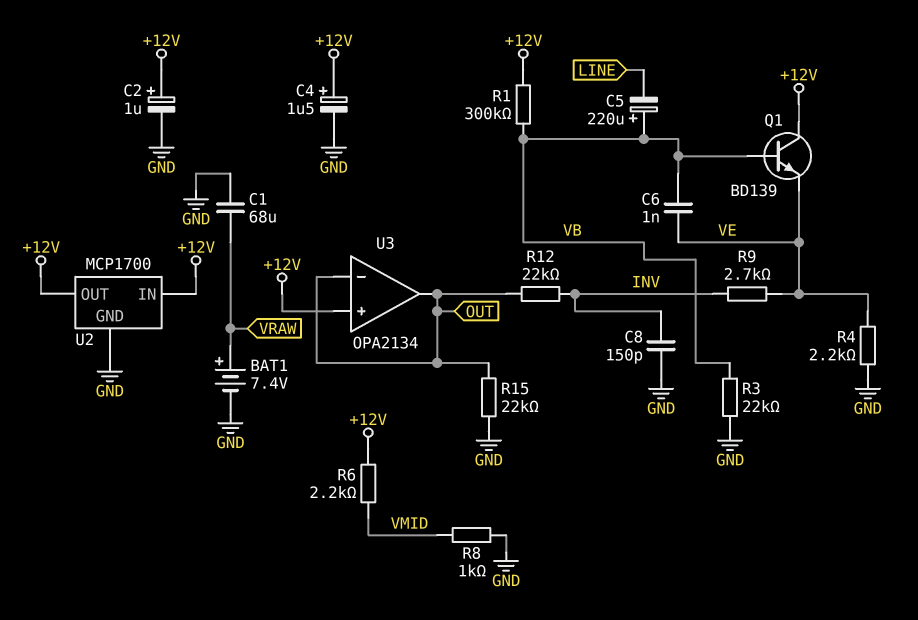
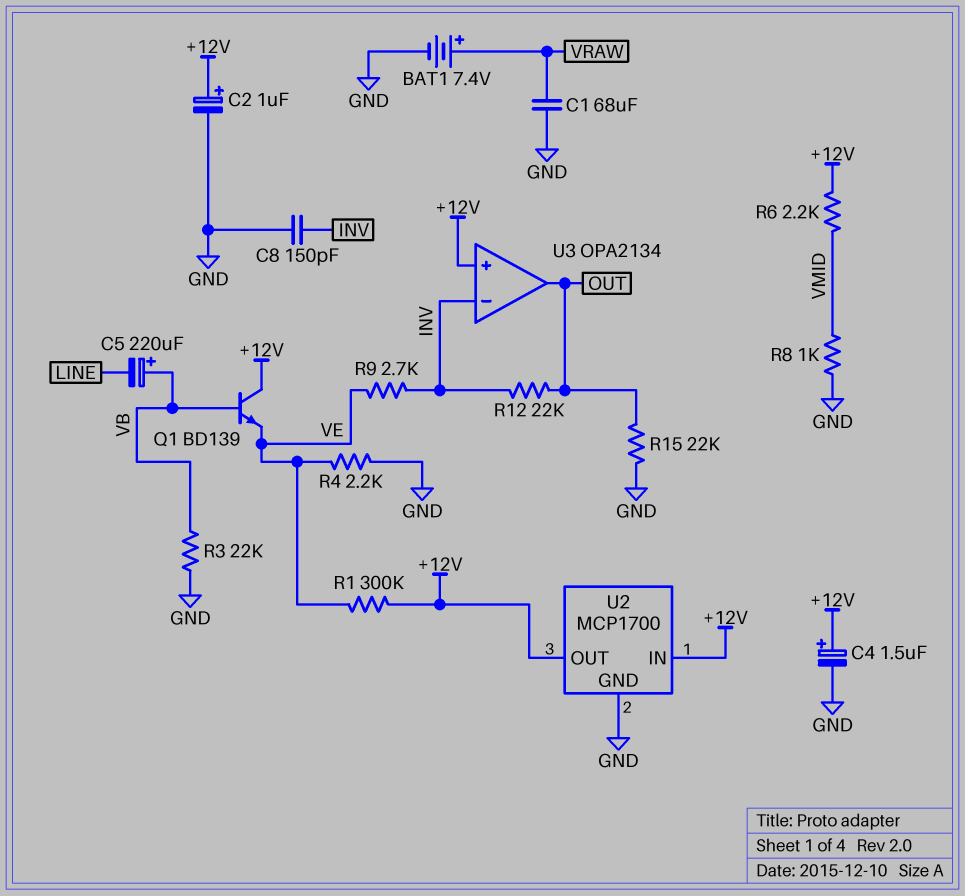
C6: 1nF (VB, VE) -> none
R1: 300k (+12V, VB) -> 300k (+12V, VE)
U3 pin in-: OUT -> INV

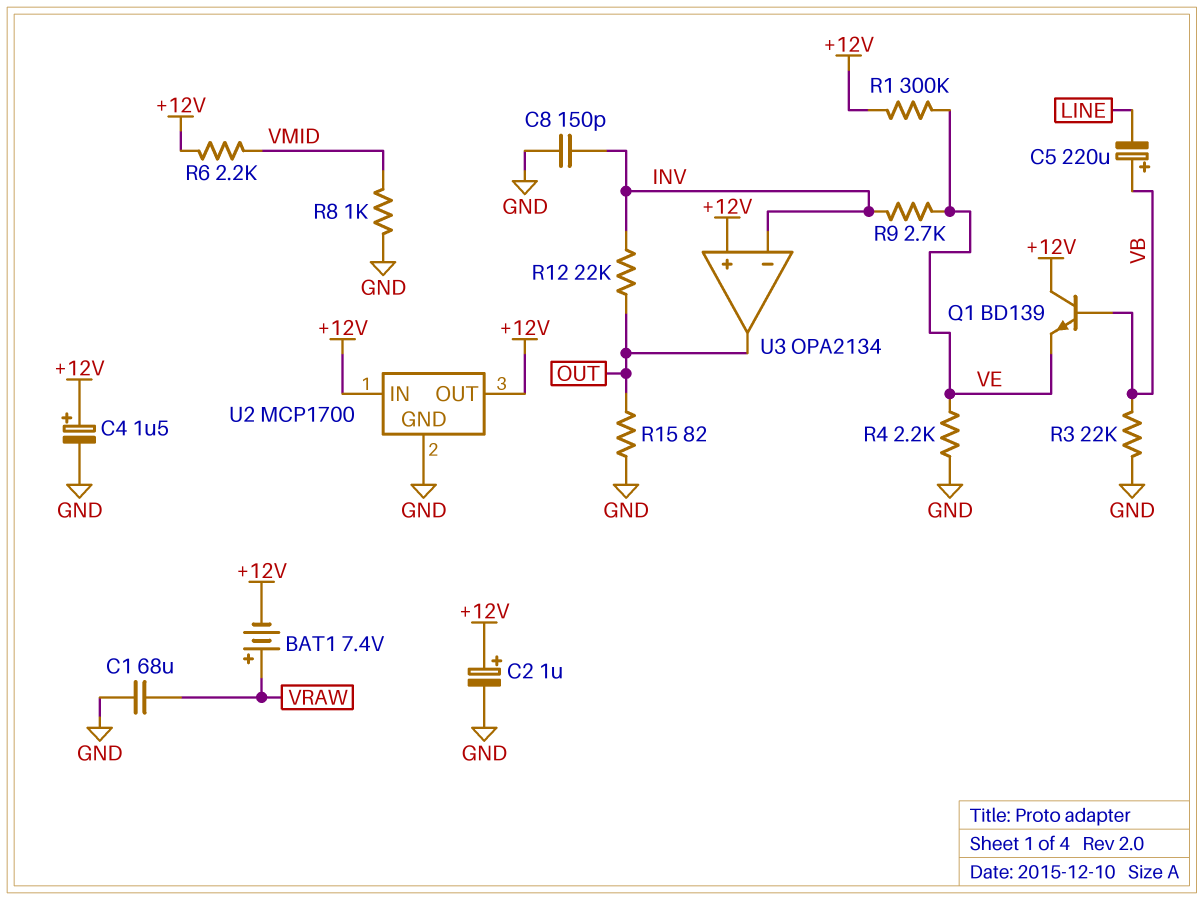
BAT1: 7.4V (plus VRAW, minus GND) -> 7.4V (plus VRAW, minus +12V)
R15: 22k (GND, OUT) -> 82 (GND, OUT)

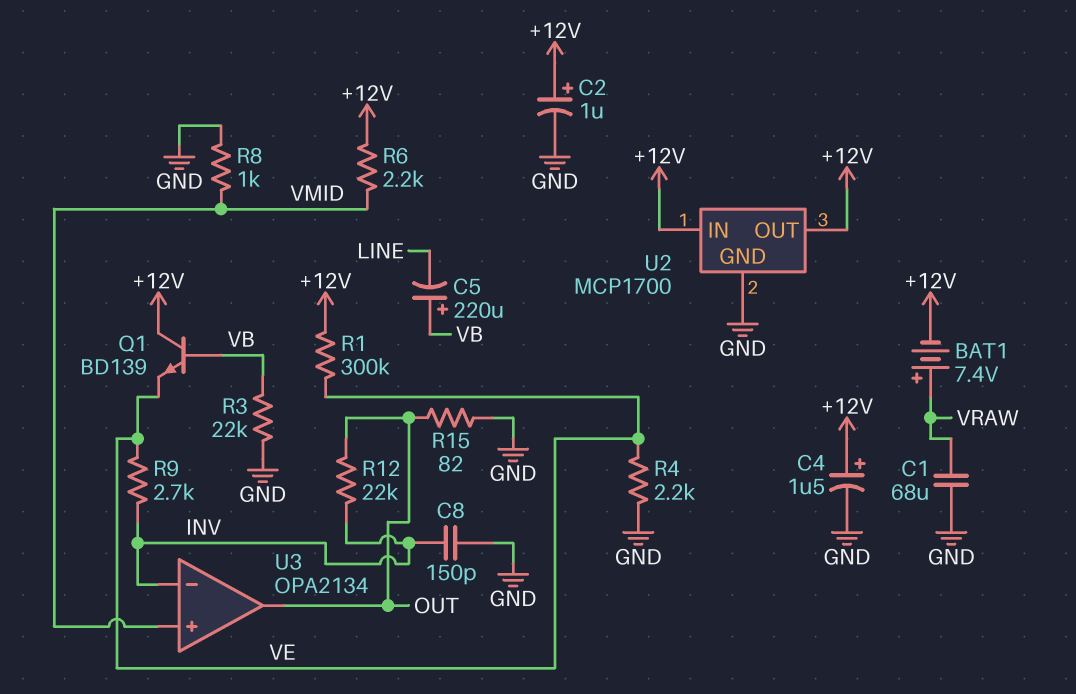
U3 pin in+: +12V -> VMID

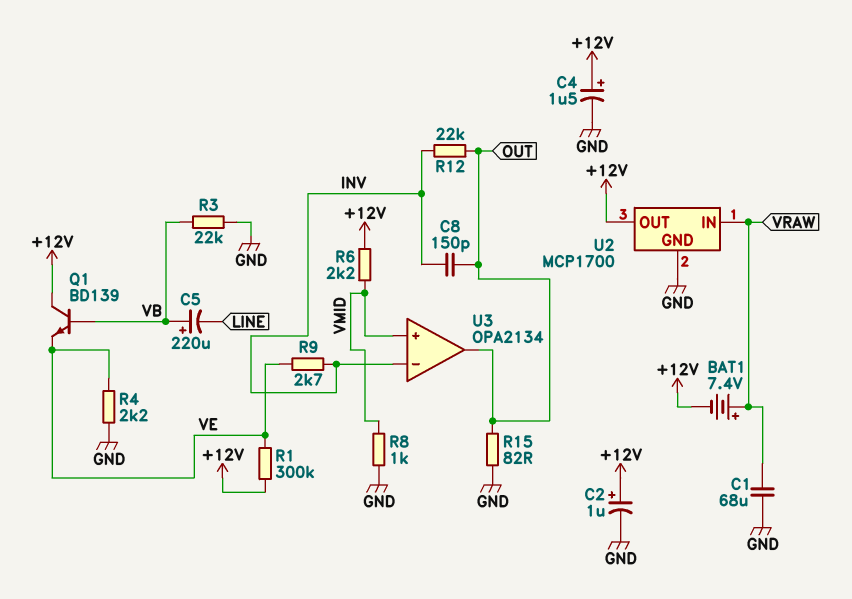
C8: 150pF (GND, INV) -> 150pF (INV, OUT)
U2 pin IN: +12V -> VRAW

